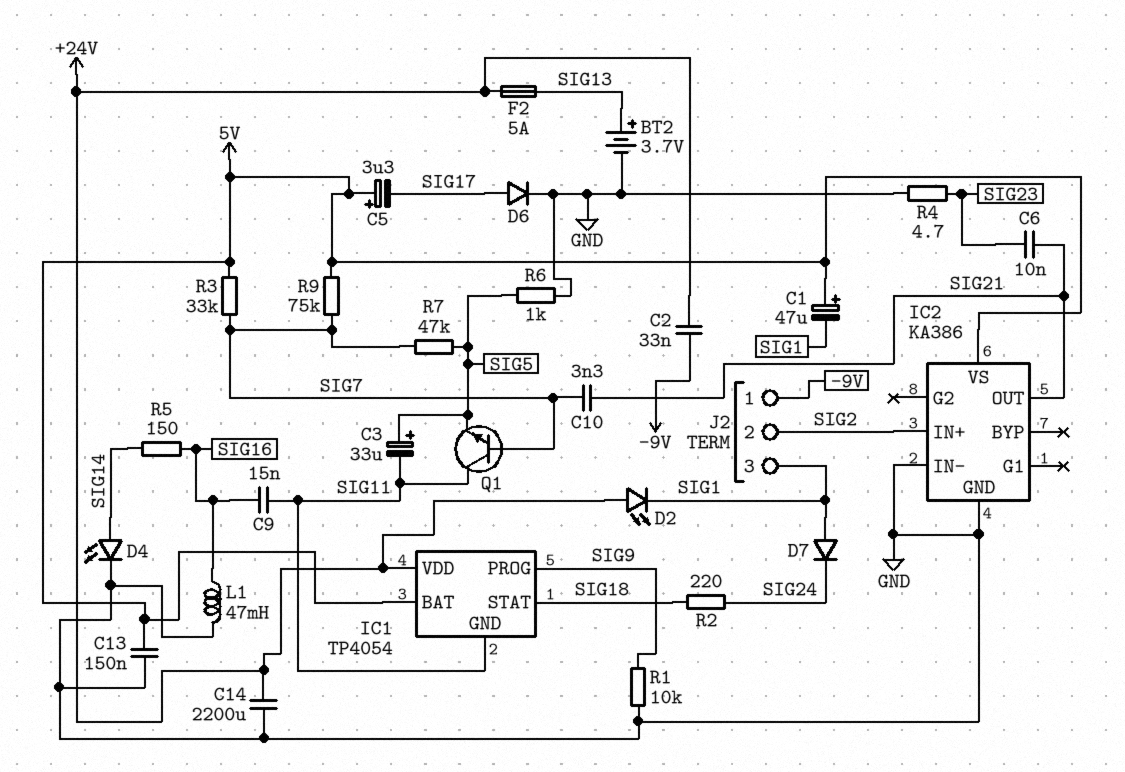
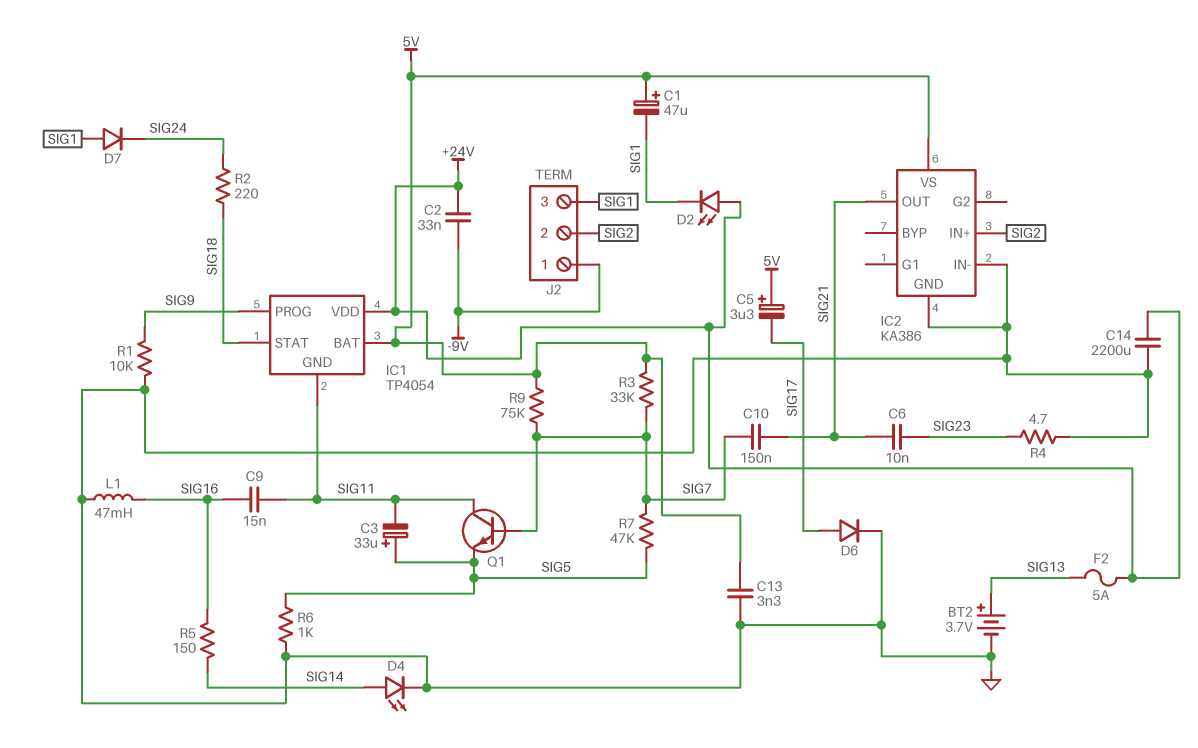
C10: 3.3nF (SIG7, SIG21) -> 150nF (SIG7, SIG21)
C13: 150nF (5V, GND) -> 3.3nF (5V, GND)

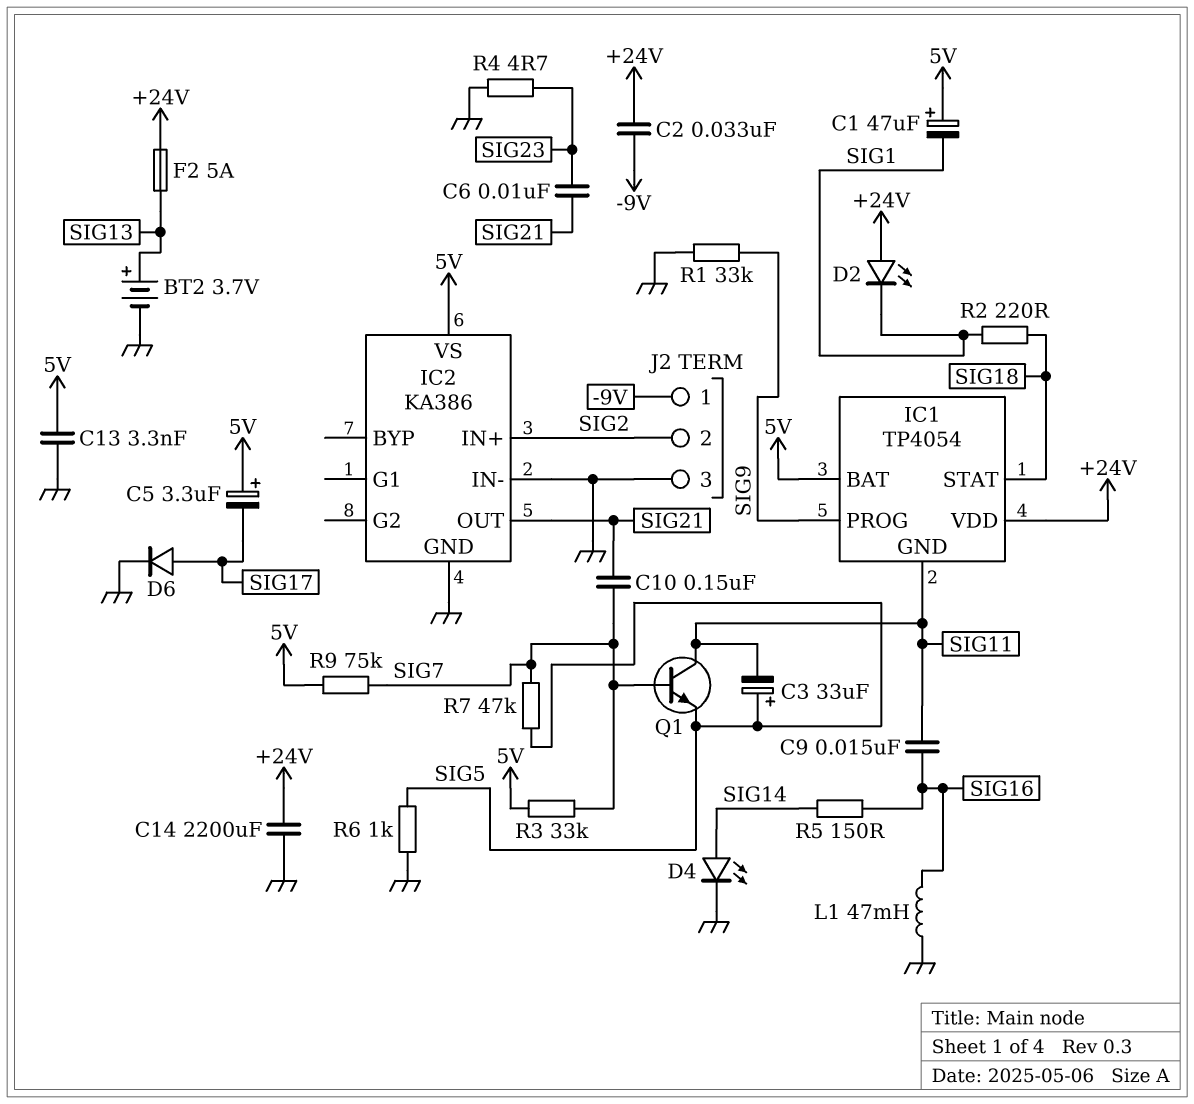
D7: diode (A SIG1, K SIG24) -> none
J2 pin 3: SIG1 -> GND
R1: 10k (GND, SIG9) -> 33k (GND, SIG9)
R2: 220 (SIG18, SIG24) -> 220 (SIG1, SIG18)

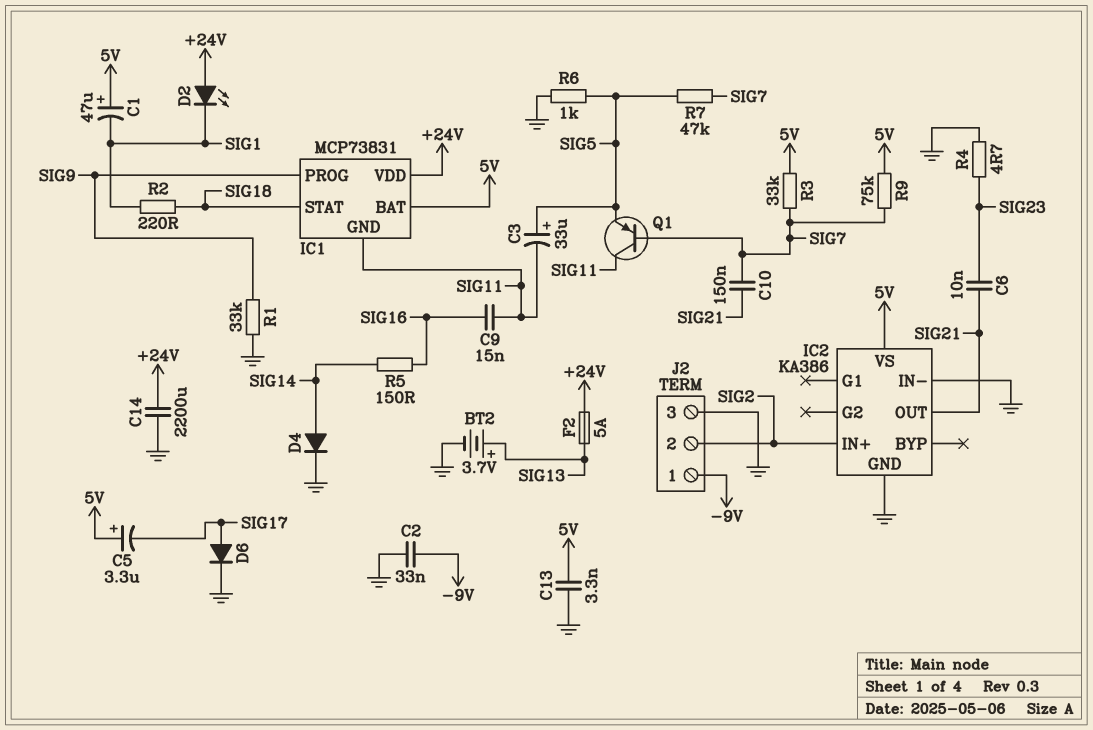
C2: 33nF (+24V, -9V) -> 33nF (-9V, GND)
D4: LED (A SIG14, K GND) -> diode (A SIG14, K GND)
IC1: TP4054 -> MCP73831
L1: 47mH (GND, SIG16) -> none
Q1: NPN (B SIG7, C SIG11, E SIG5) -> PNP (B SIG7, C SIG11, E SIG5)

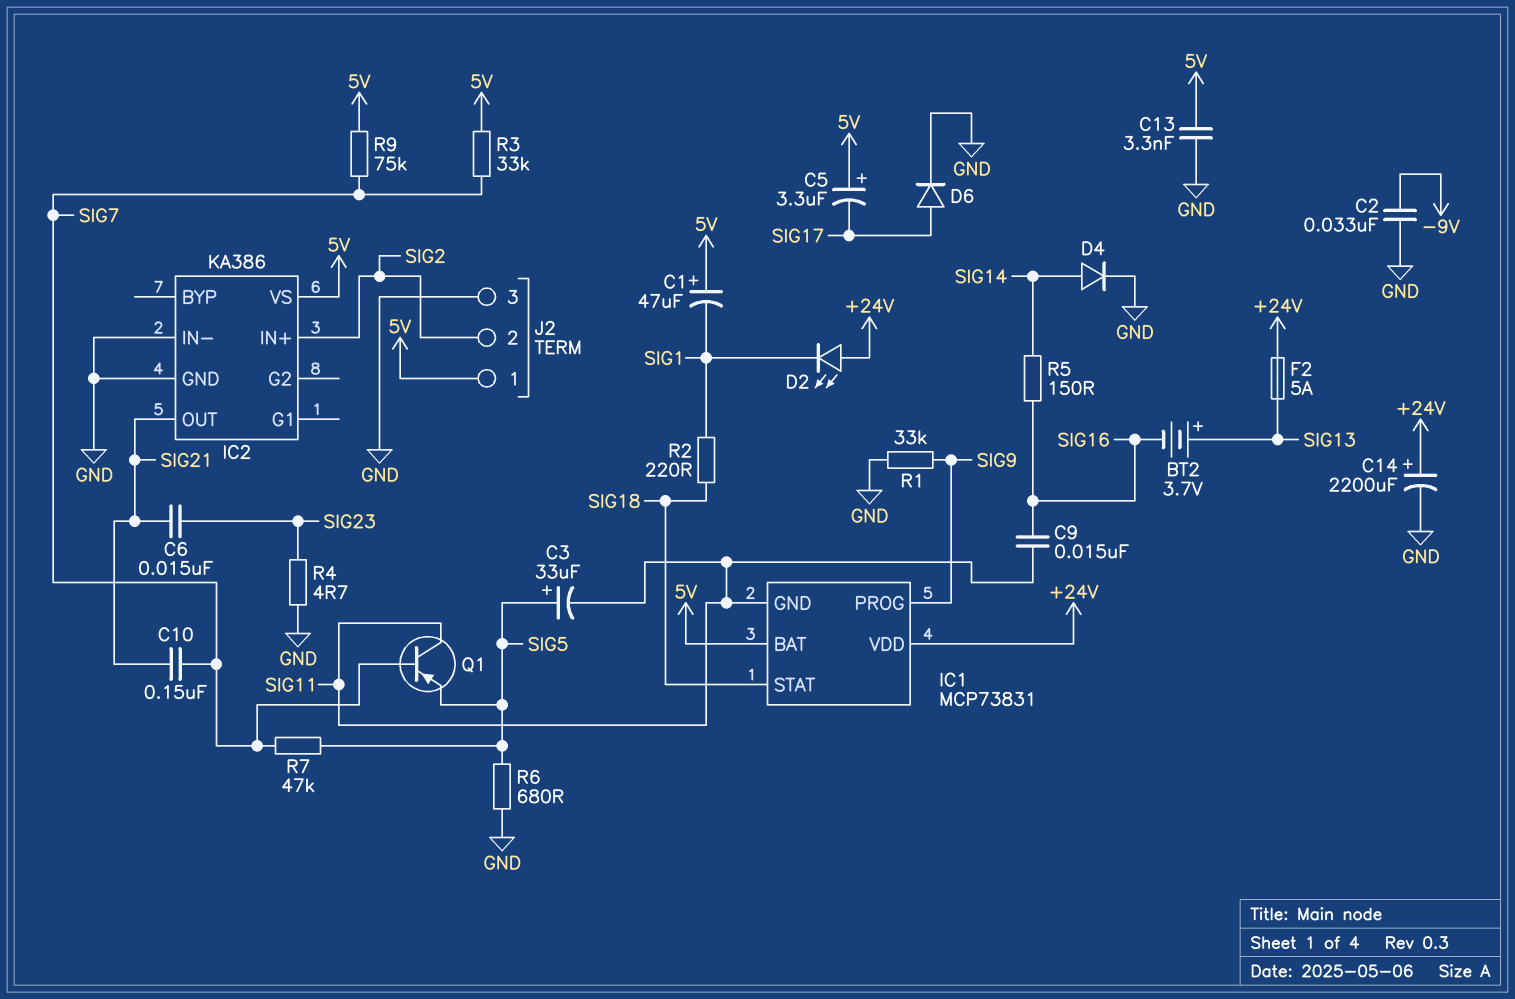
BT2: 3.7V (plus SIG13, minus GND) -> 3.7V (plus SIG13, minus SIG16)
C6: 10nF (SIG21, SIG23) -> 15nF (SIG21, SIG23)
C14: 2200uF (+24V, GND) -> 2200uF (plus +24V, minus GND)
J2 pin 1: -9V -> 5V
R6: 1k (GND, SIG5) -> 680 (GND, SIG5)

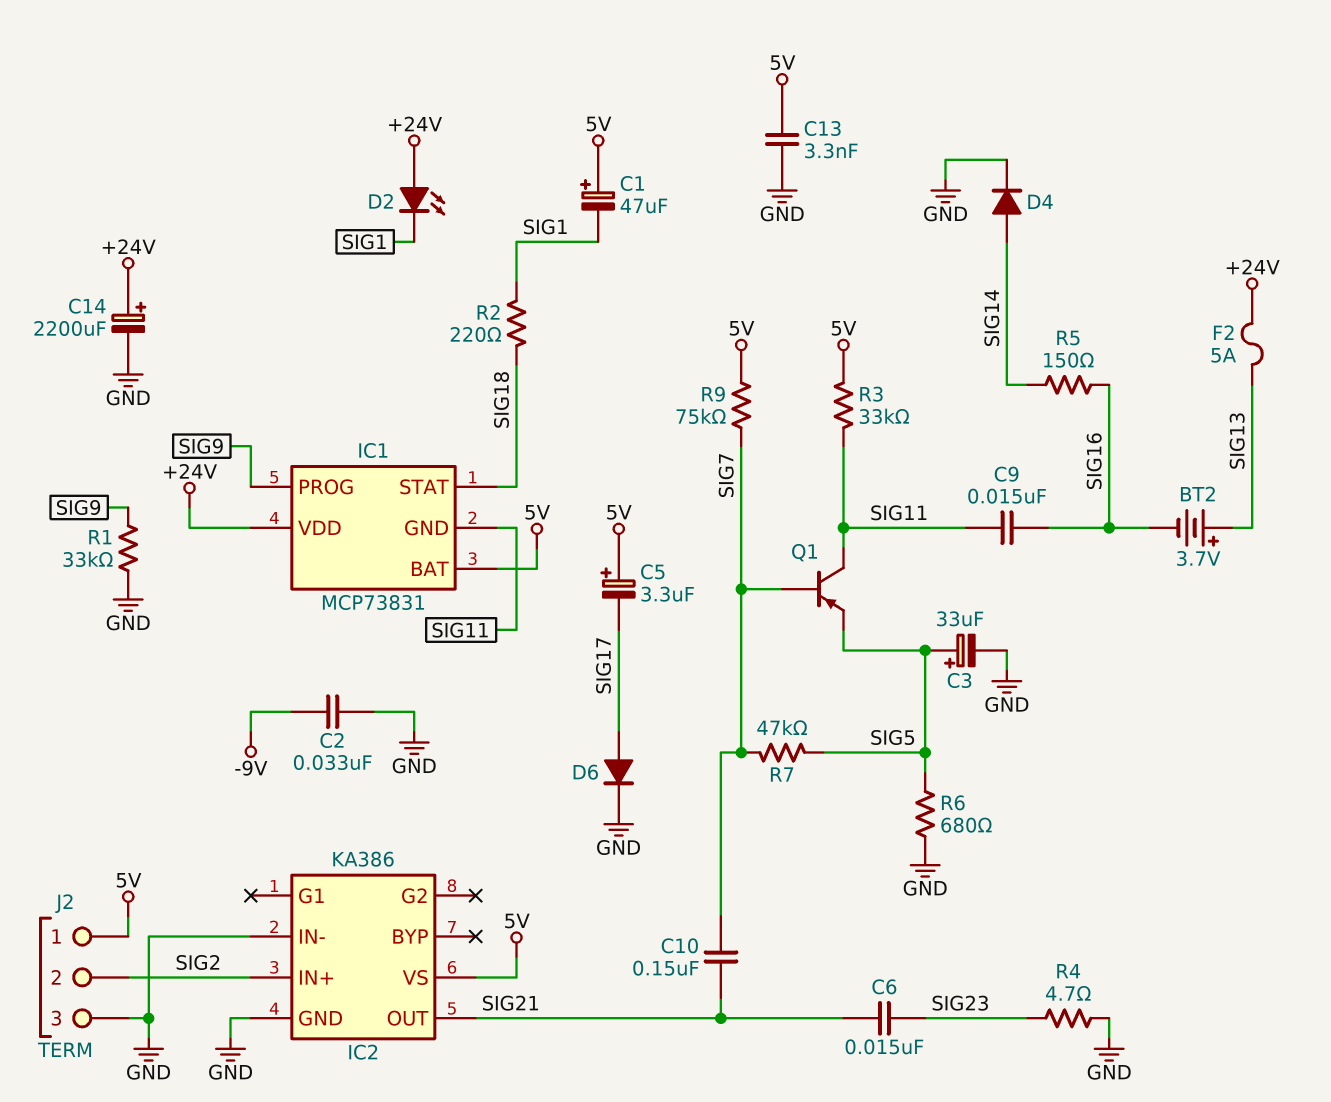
C3: 33uF (plus SIG5, minus SIG11) -> 33uF (plus SIG5, minus GND)
R3: 33k (5V, SIG7) -> 33k (5V, SIG11)

